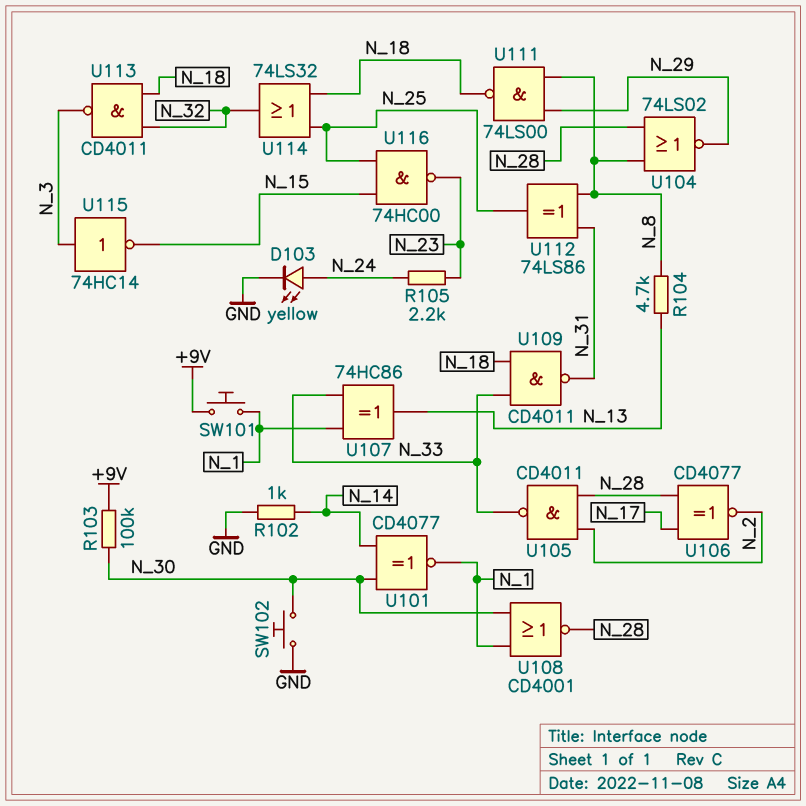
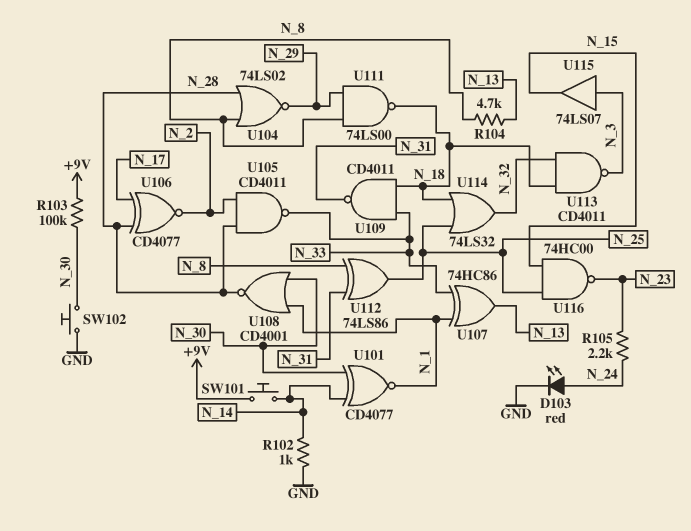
D103: LED yellow (A N_24, K GND) -> LED red (A N_24, K GND)
SW101: button (+9V, N_1) -> button (+9V, N_14)
U115: NOT 74HC14 (in N_3, out N_15) -> buffer 74LS07 (in N_3, out N_15)

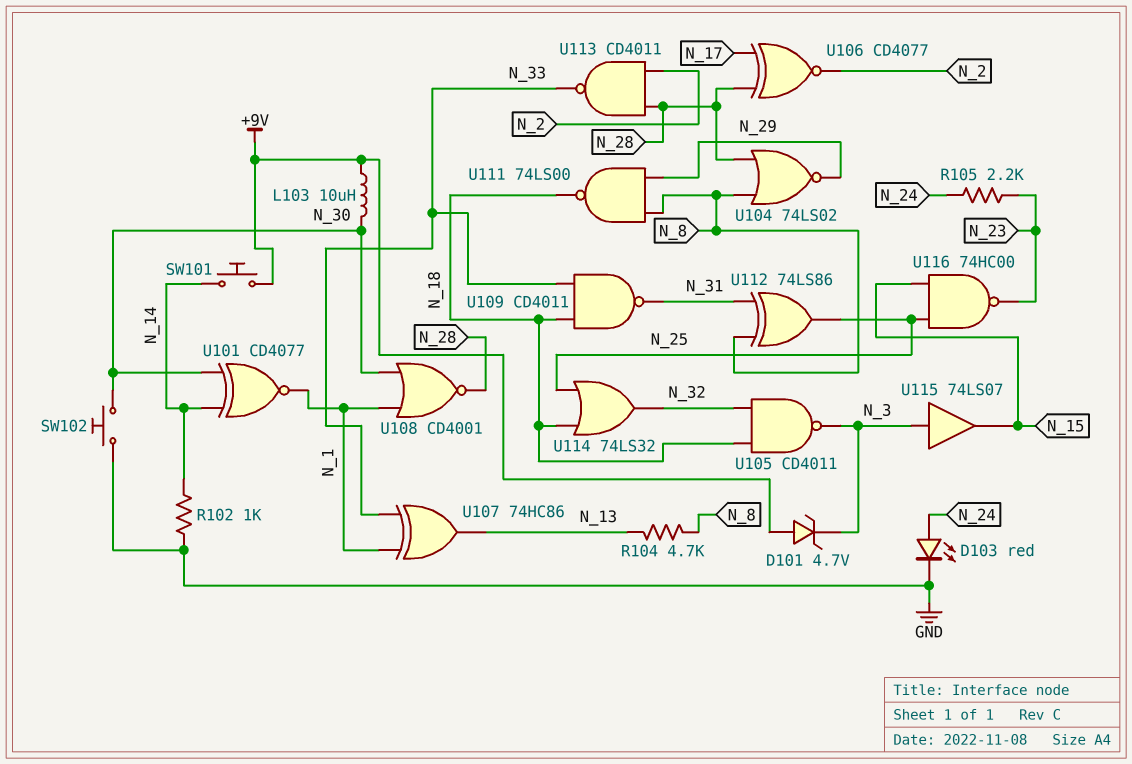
D101: none -> zener 4.7V (A +9V, K N_3)
L103: none -> 10uH (+9V, N_30)
R103: 100k (+9V, N_30) -> none
U105: NAND CD4011 (in N_2, in N_28, out N_33) -> NAND CD4011 (in N_18, in N_32, out N_3)
U113: NAND CD4011 (in N_18, in N_32, out N_3) -> NAND CD4011 (in N_2, in N_28, out N_33)

